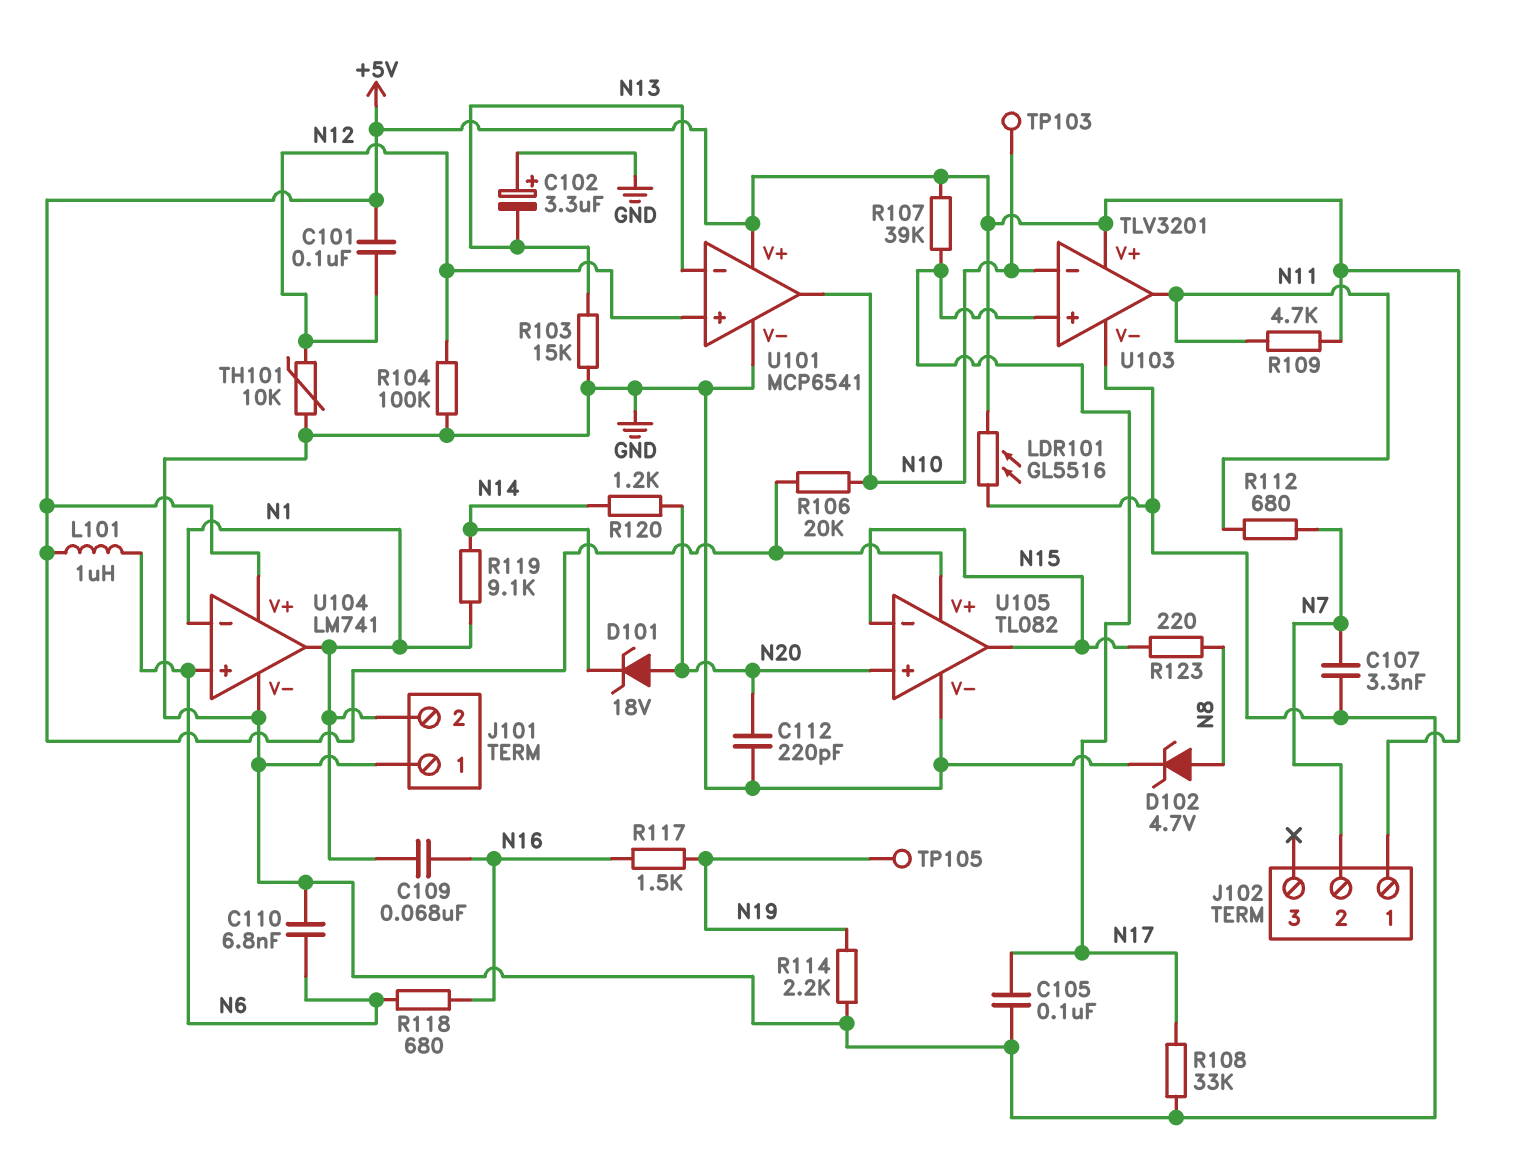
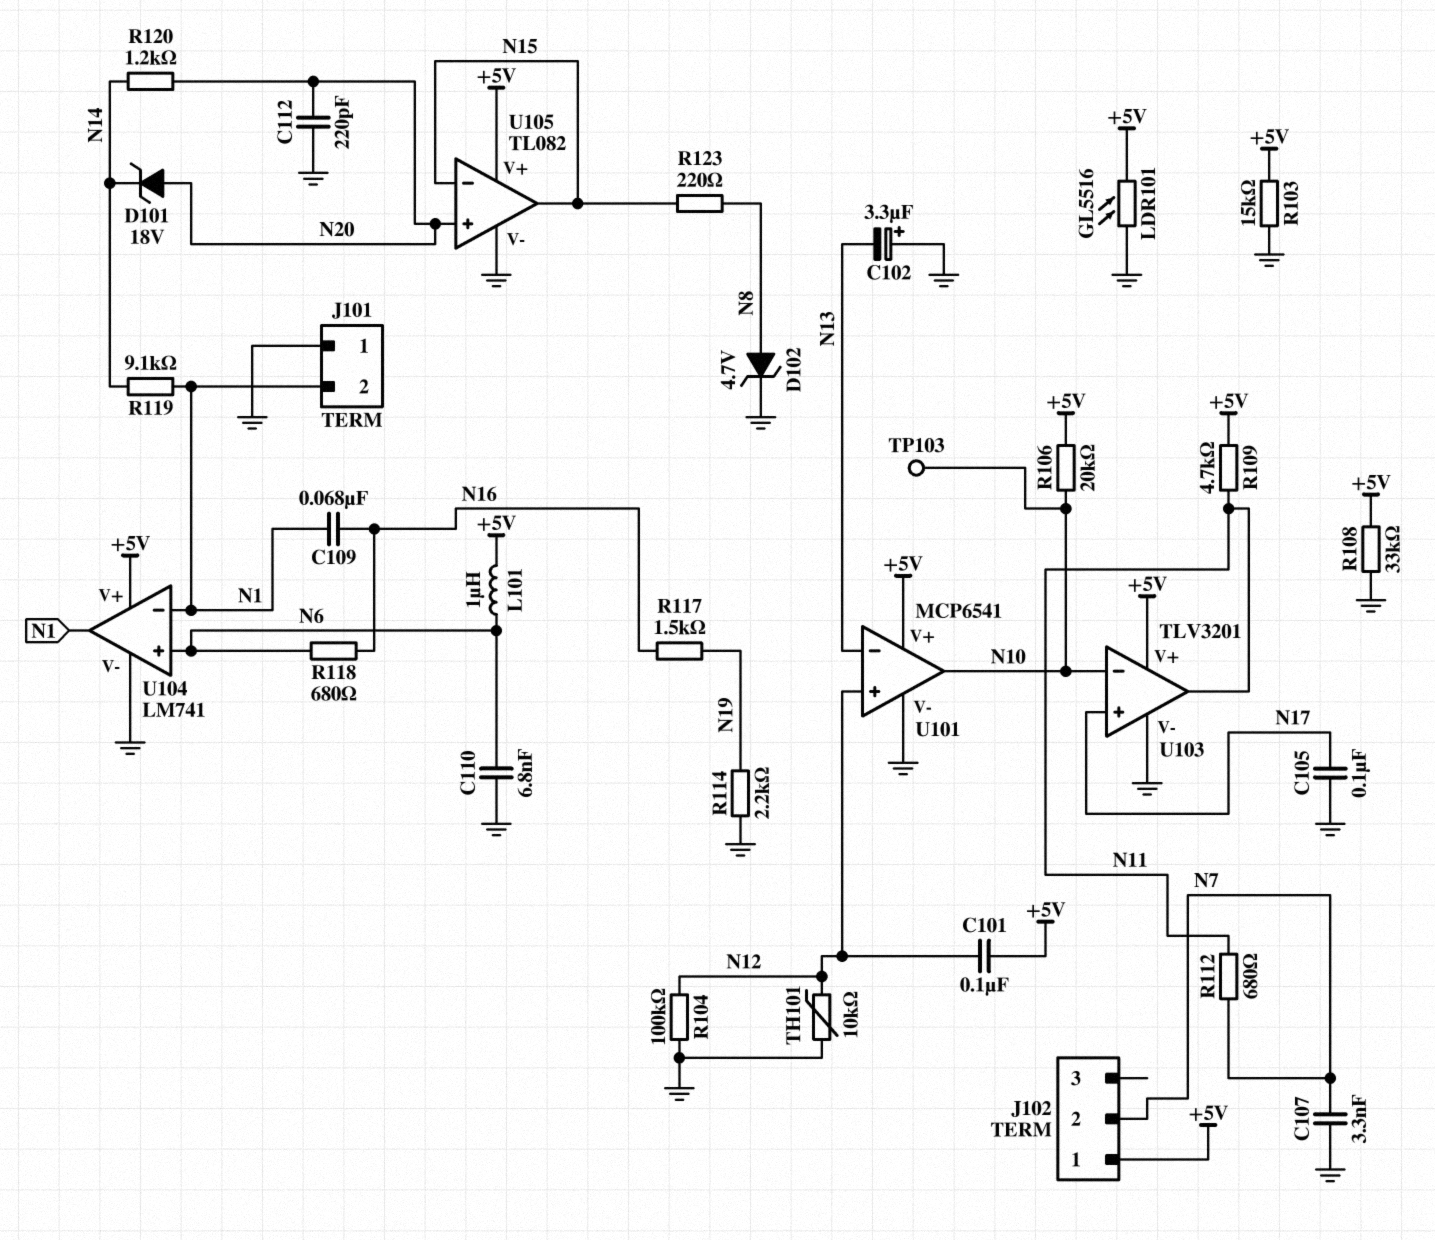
R103: 15k (GND, N13) -> 15k (+5V, GND)
R107: 39k (+5V, N17) -> none
R108: 33k (GND, N17) -> 33k (+5V, GND)
TP105: test point (N19) -> none

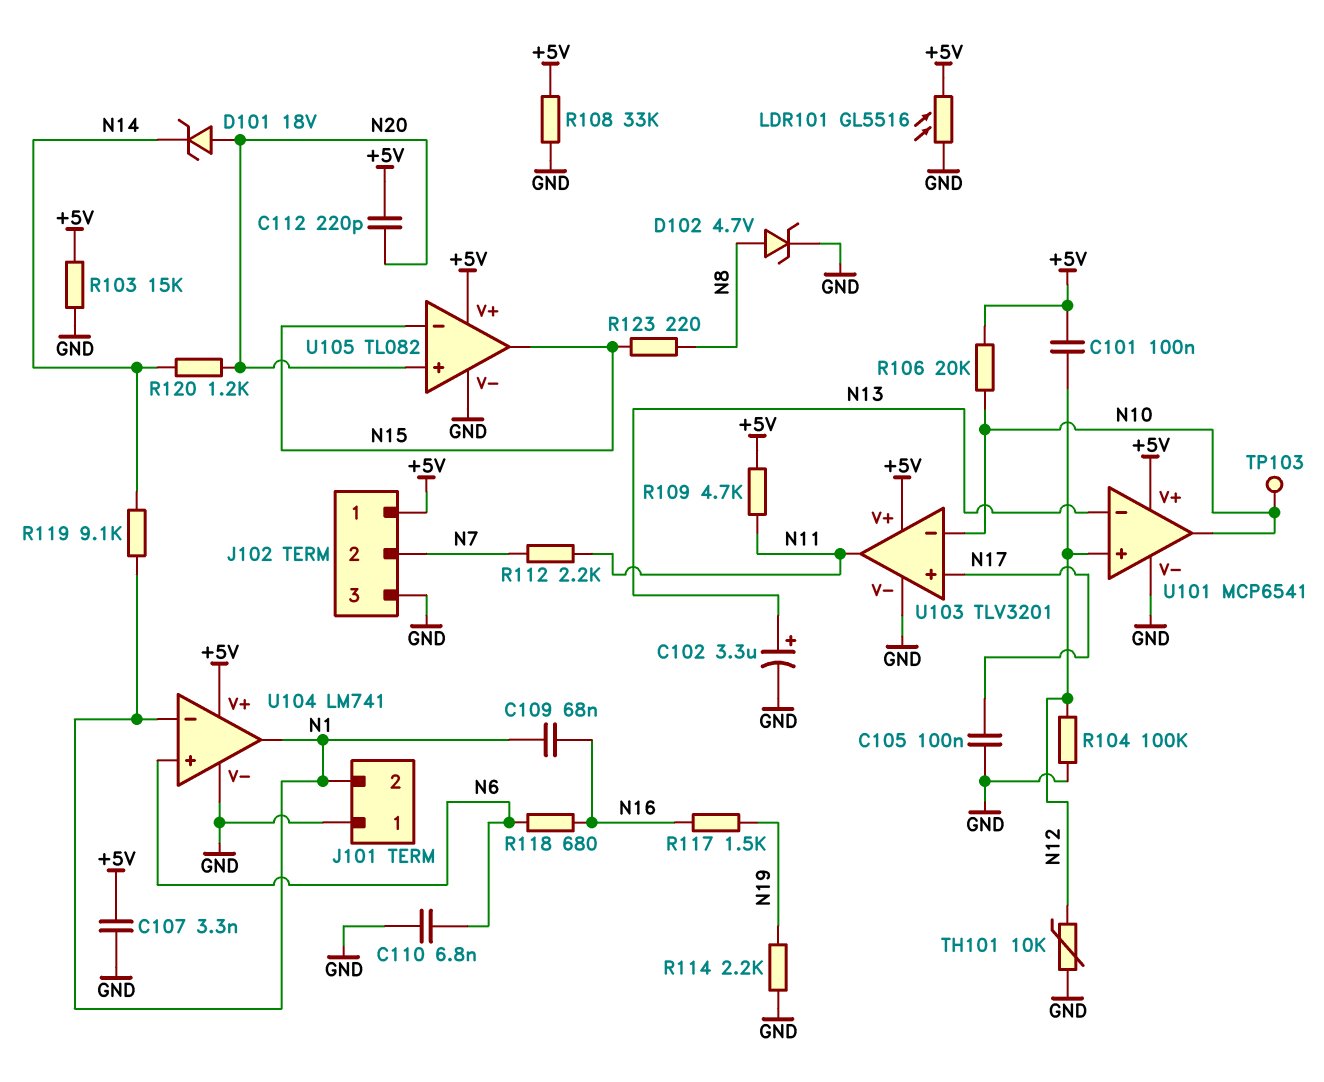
C102: 3.3uF (plus GND, minus N13) -> 3.3uF (plus N13, minus GND)
C107: 3.3nF (GND, N7) -> 3.3nF (+5V, GND)
C112: 220pF (GND, N20) -> 220pF (+5V, N20)
J102 pin 3: none -> GND
L101: 1uH (+5V, N6) -> none
R112: 680 (N7, N11) -> 2.2k (N7, N11)

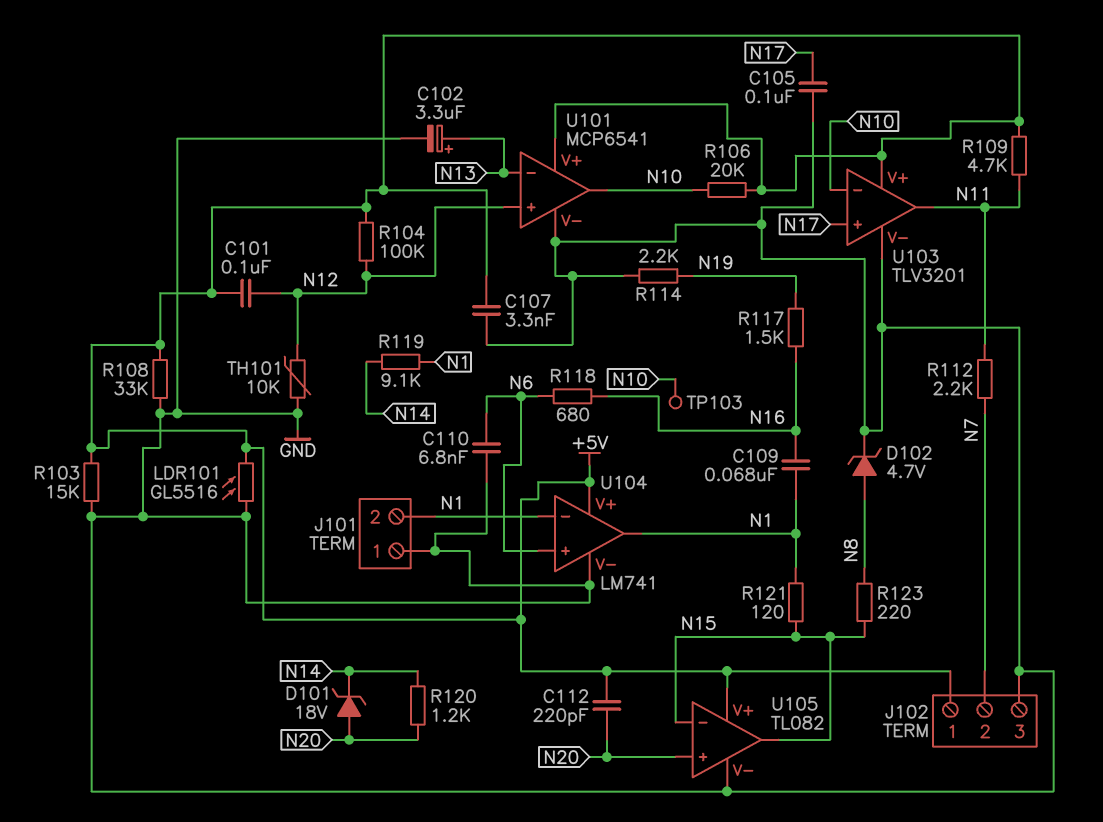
R104: 100k (GND, N12) -> 100k (+5V, N12)
R121: none -> 120 (N1, N15)

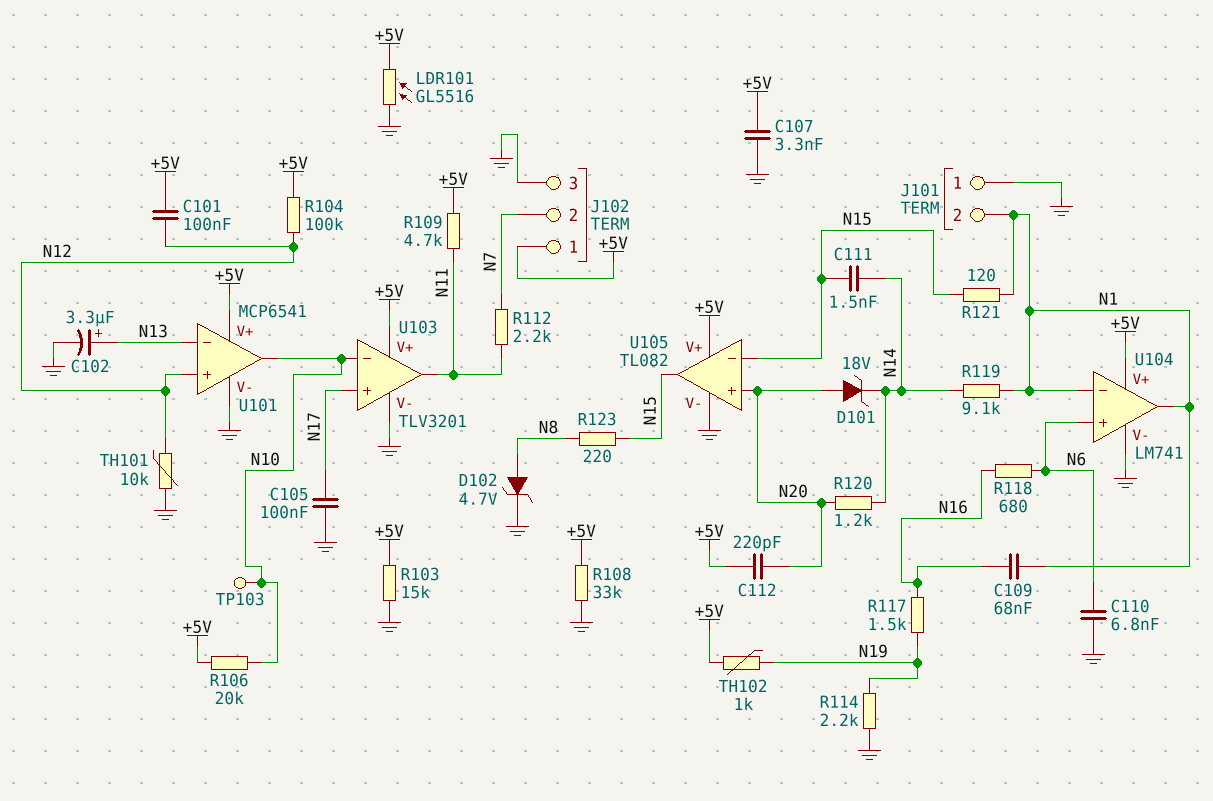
C111: none -> 1.5nF (N14, N15)
TH102: none -> 1k (+5V, N19)

